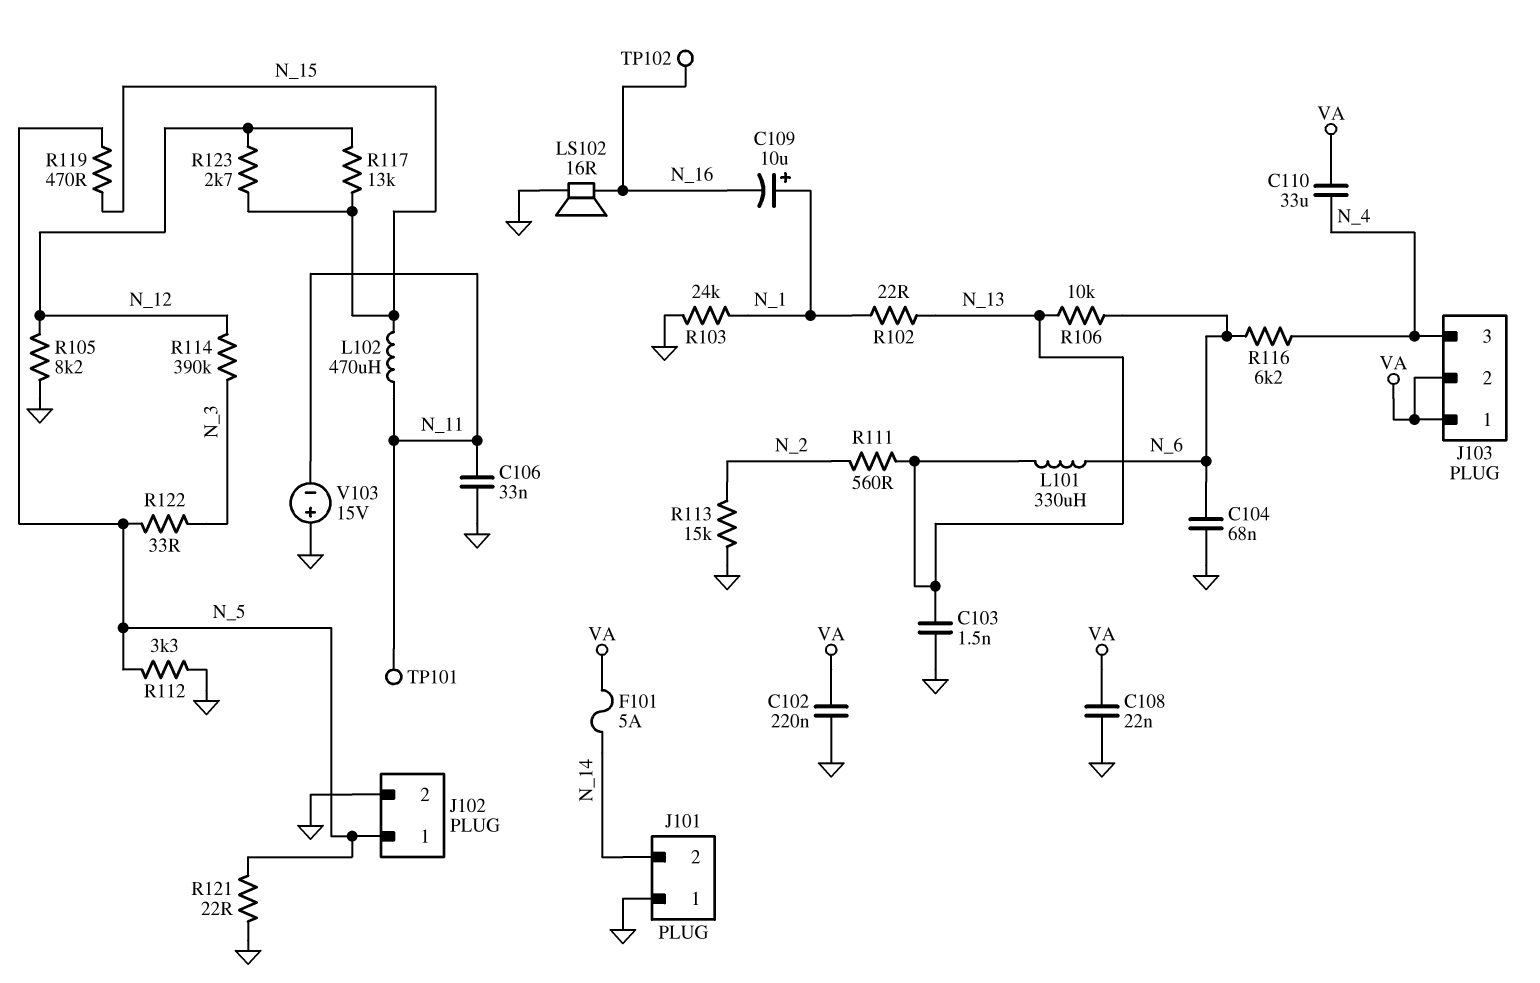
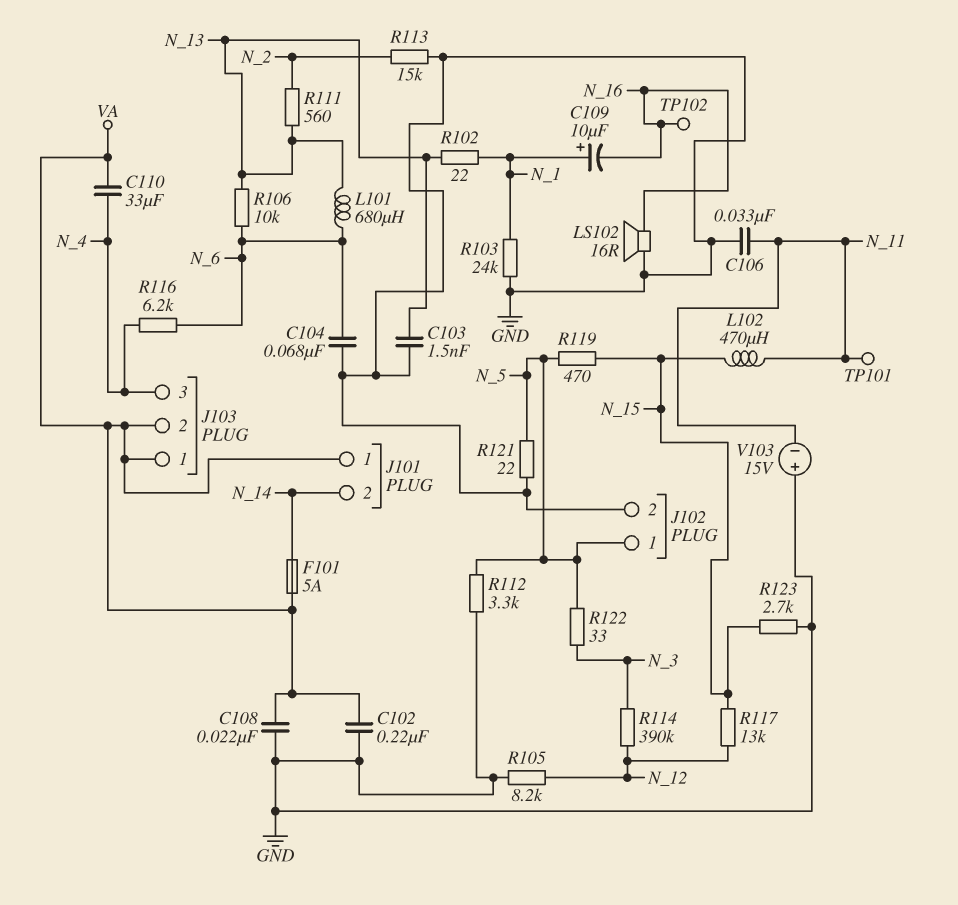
J101 pin 1: GND -> VA
L101: 330uH (N_6, N_13) -> 680uH (N_6, N_13)
R123: 2.7k (N_12, N_15) -> 2.7k (GND, N_15)

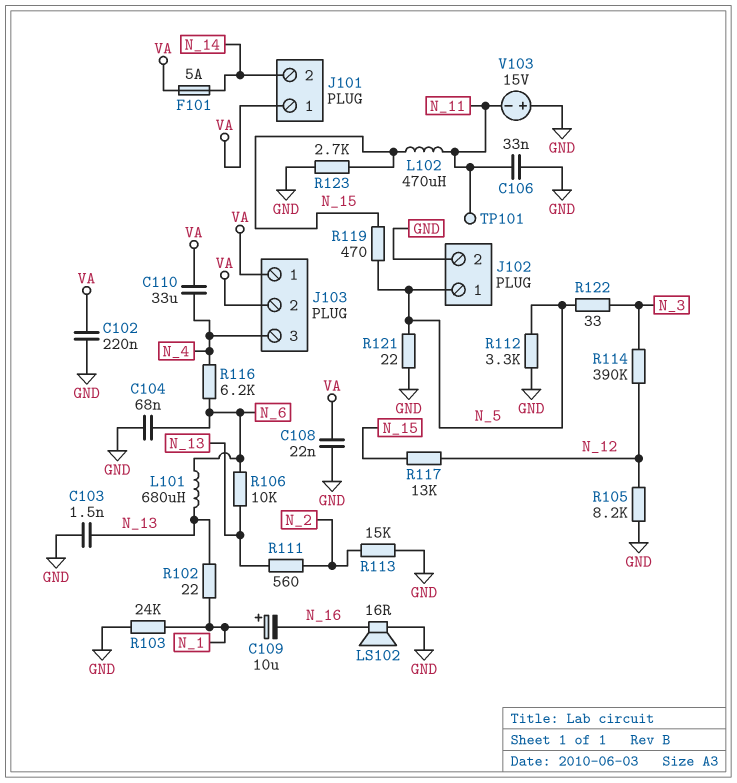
TP102: test point (N_16) -> none

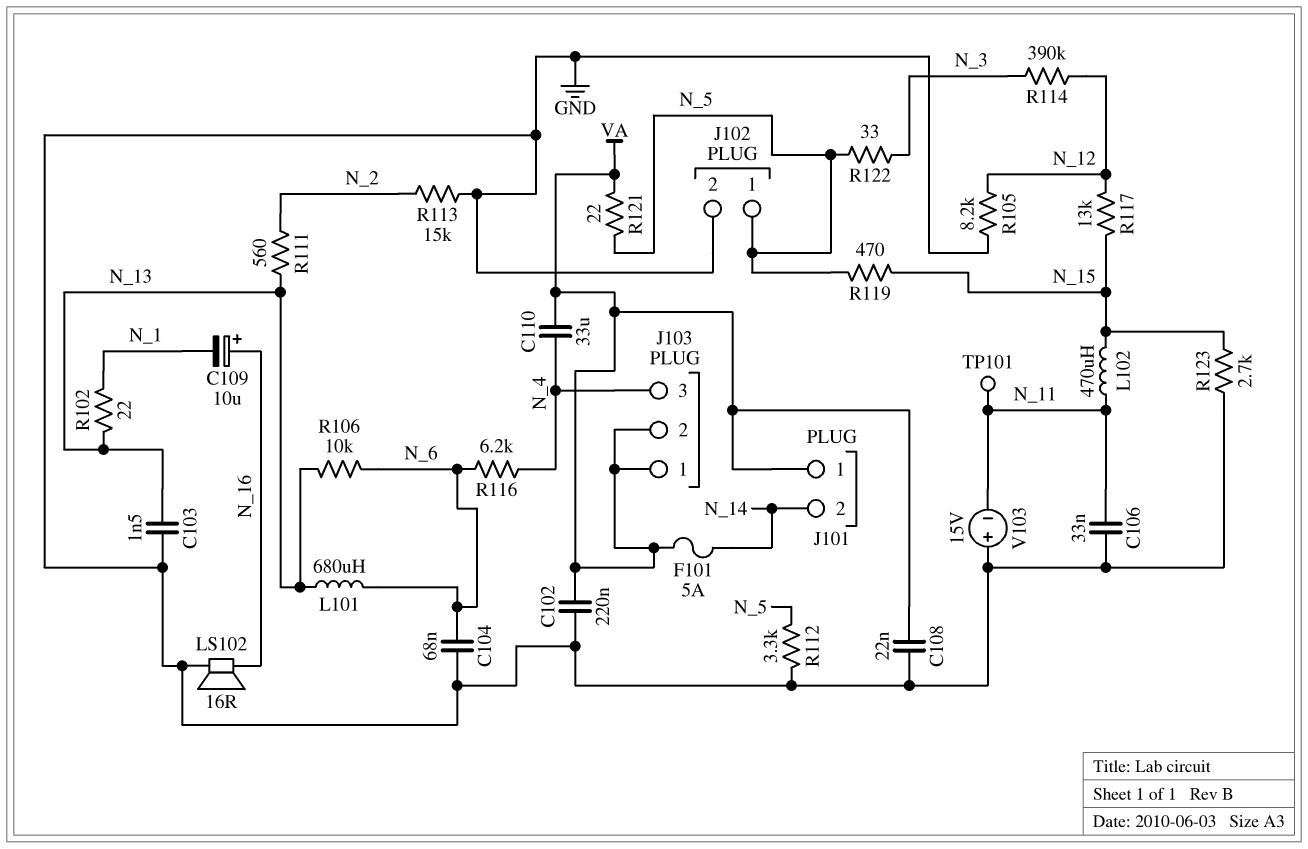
C109: 10uF (plus N_1, minus N_16) -> 10uF (plus N_16, minus N_1)
R103: 24k (GND, N_1) -> none
R121: 22 (GND, N_5) -> 22 (N_5, VA)

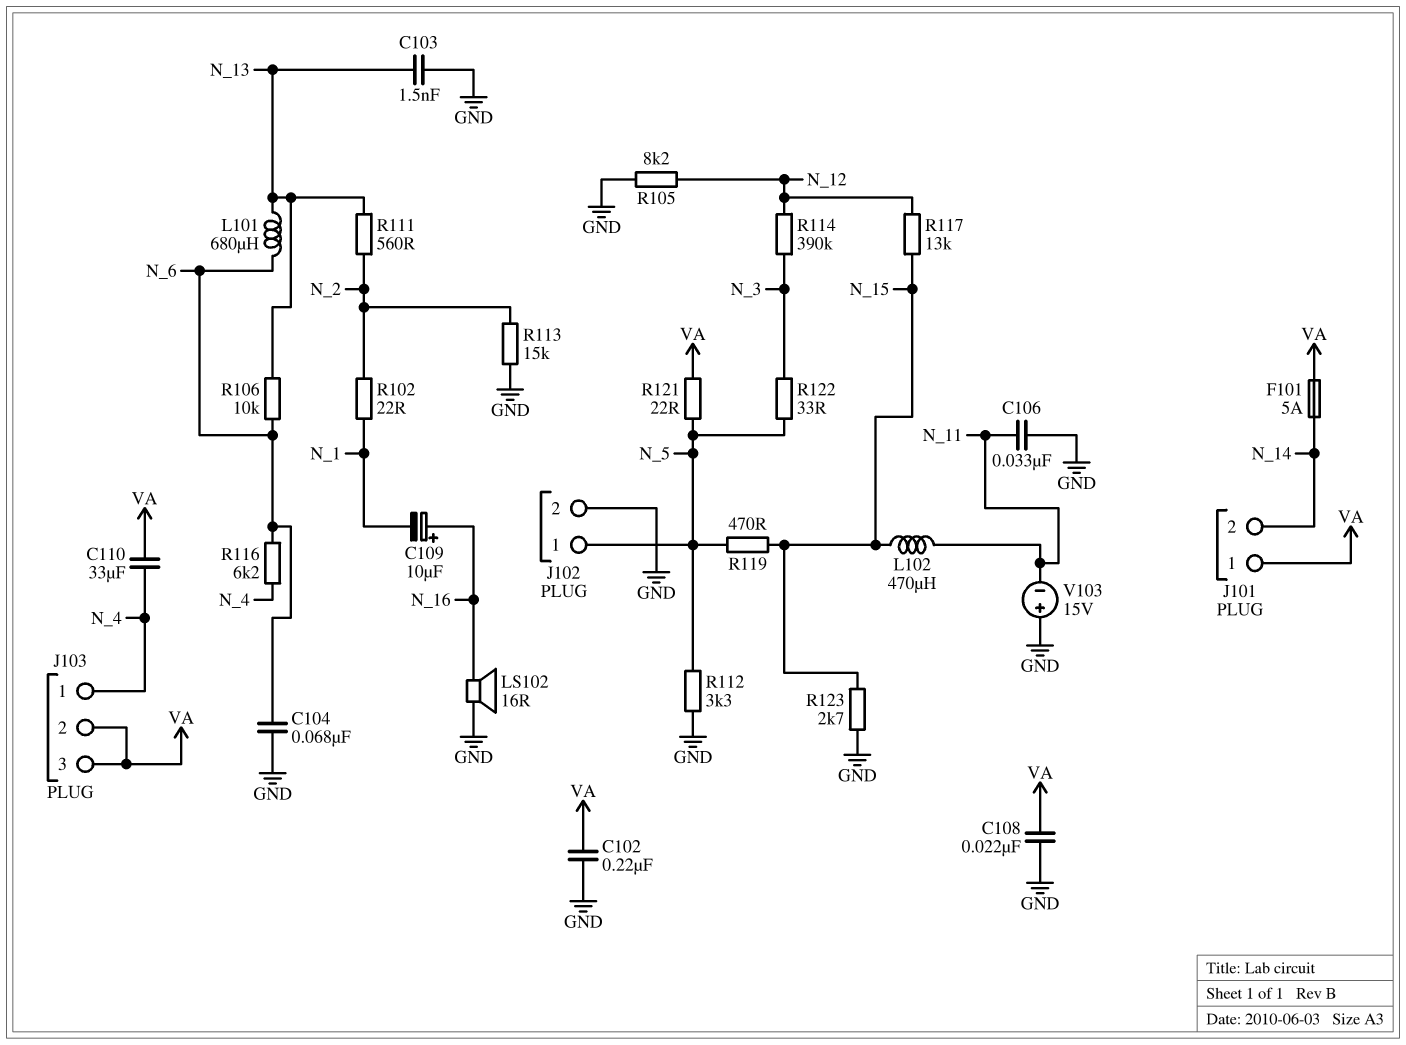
J103 pin 1: VA -> N_4
J103 pin 3: N_4 -> VA
R102: 22 (N_1, N_13) -> 22 (N_1, N_2)
TP101: test point (N_11) -> none

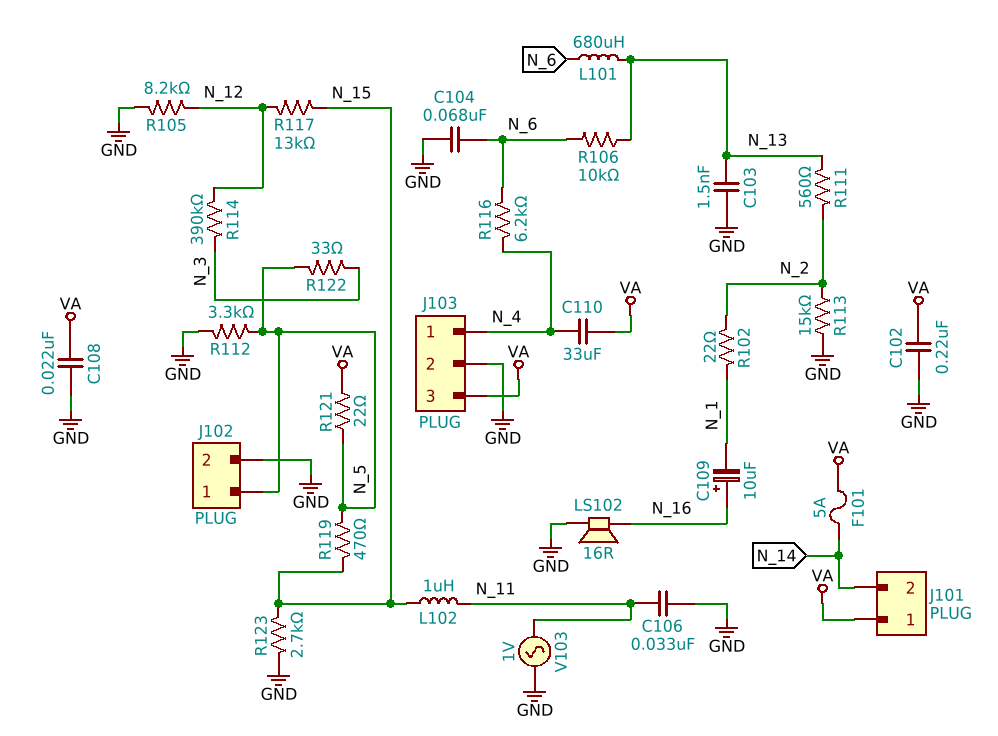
J103 pin 2: VA -> GND
L102: 470uH (N_11, N_15) -> 1uH (N_11, N_15)
V103: 15V (plus GND, minus N_11) -> AC 1V (GND, N_11)

